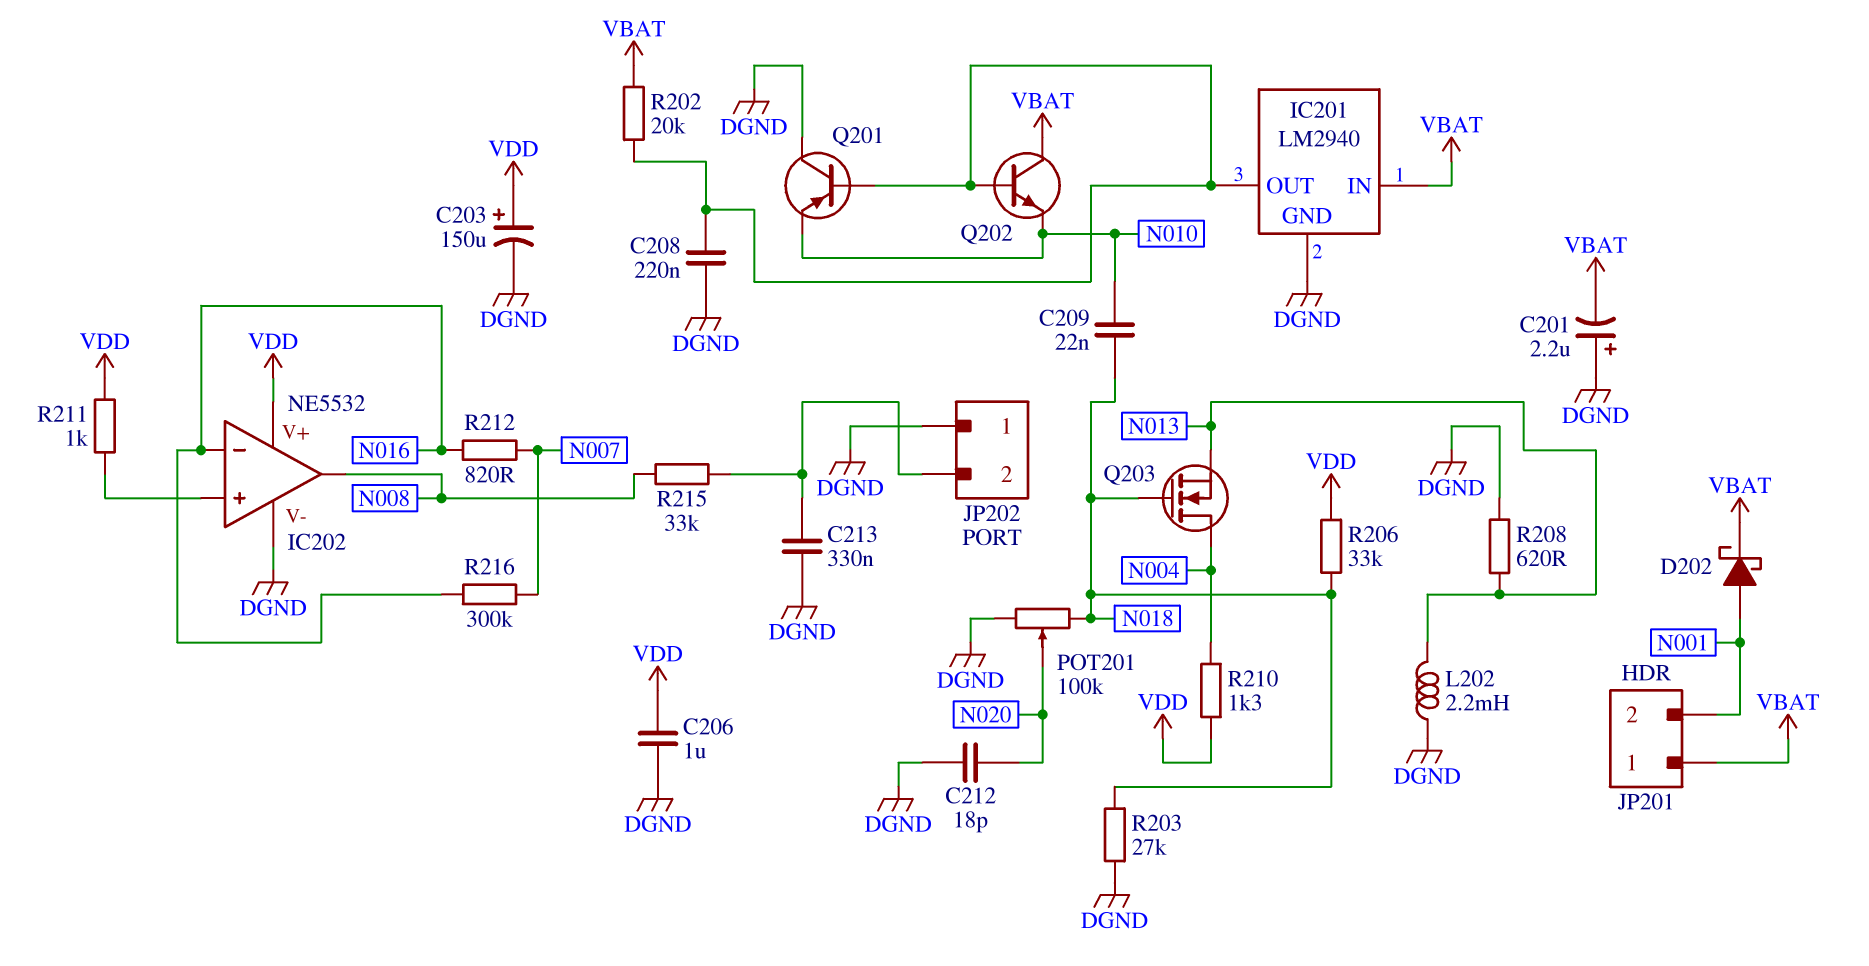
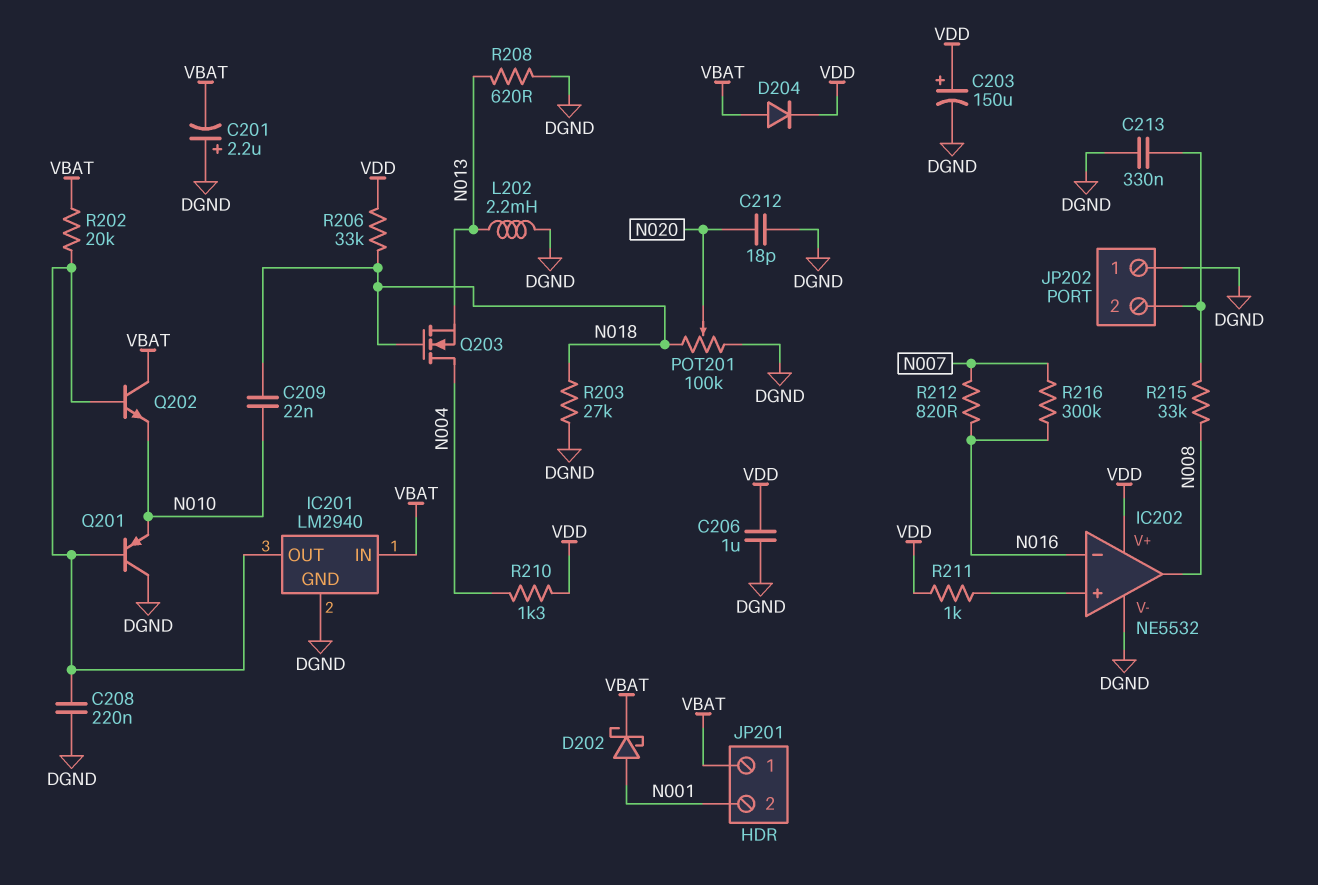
D204: none -> diode (A VBAT, K VDD)

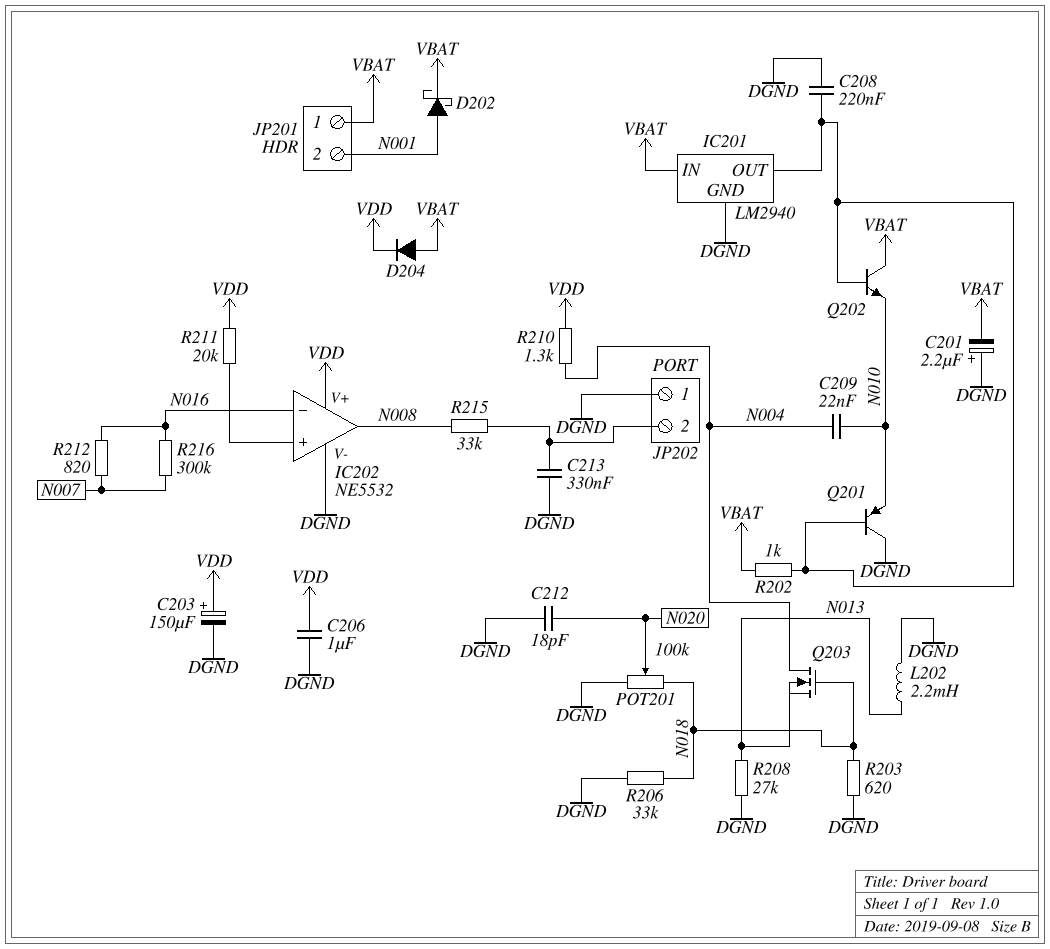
C209: 22nF (N010, N018) -> 22nF (N004, N010)
R202: 20k (IC201/OUT, VBAT) -> 1k (IC201/OUT, VBAT)
R203: 27k (DGND, N018) -> 620 (DGND, N018)
R206: 33k (N018, VDD) -> 33k (DGND, N018)
R208: 620 (DGND, N013) -> 27k (DGND, N013)
R211: 1k (IC202/in+, VDD) -> 20k (IC202/in+, VDD)

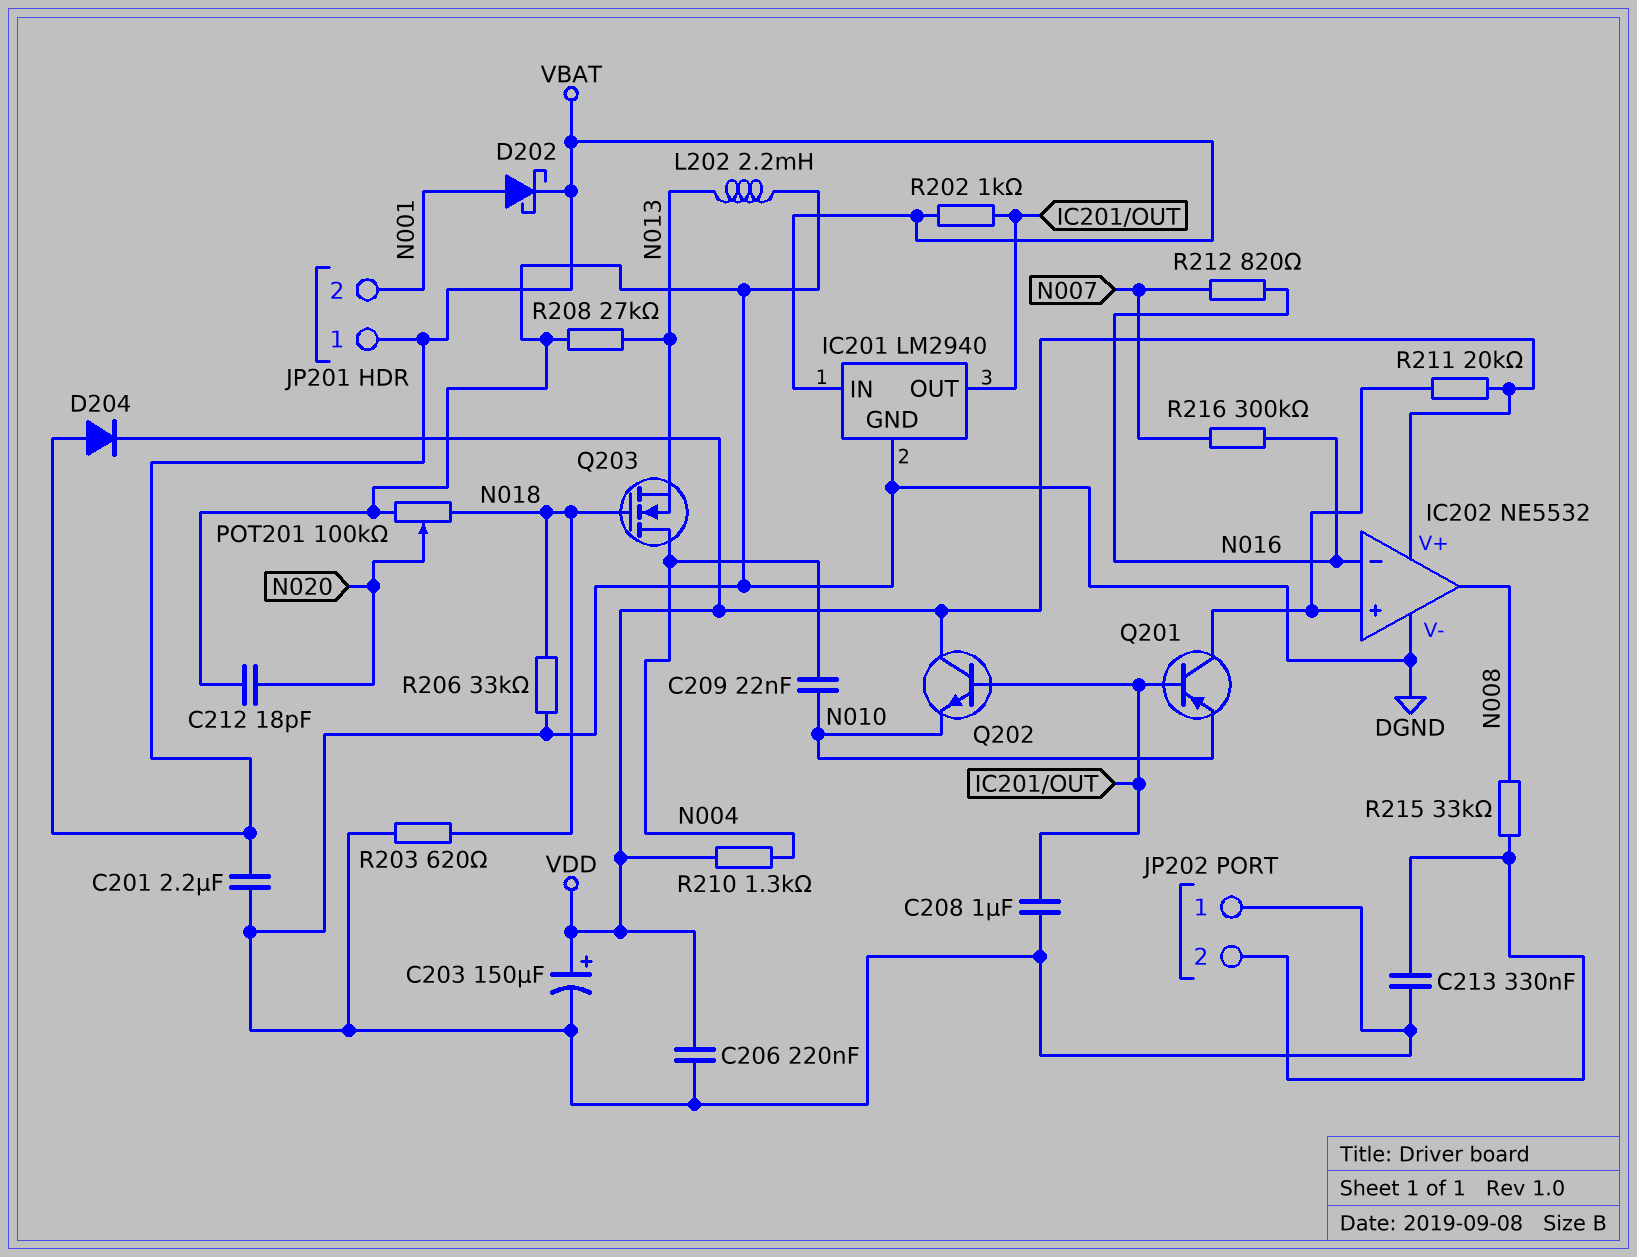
C201: 2.2uF (plus DGND, minus VBAT) -> 2.2uF (DGND, VBAT)
C206: 1uF (DGND, VDD) -> 220nF (DGND, VDD)
C208: 220nF (DGND, IC201/OUT) -> 1uF (DGND, IC201/OUT)
Q201: PNP (B IC201/OUT, C DGND, E N010) -> PNP (B IC201/OUT, C IC202/in+, E N010)
Q202: NPN (B IC201/OUT, C VBAT, E N010) -> NPN (B IC201/OUT, C VDD, E N010)

